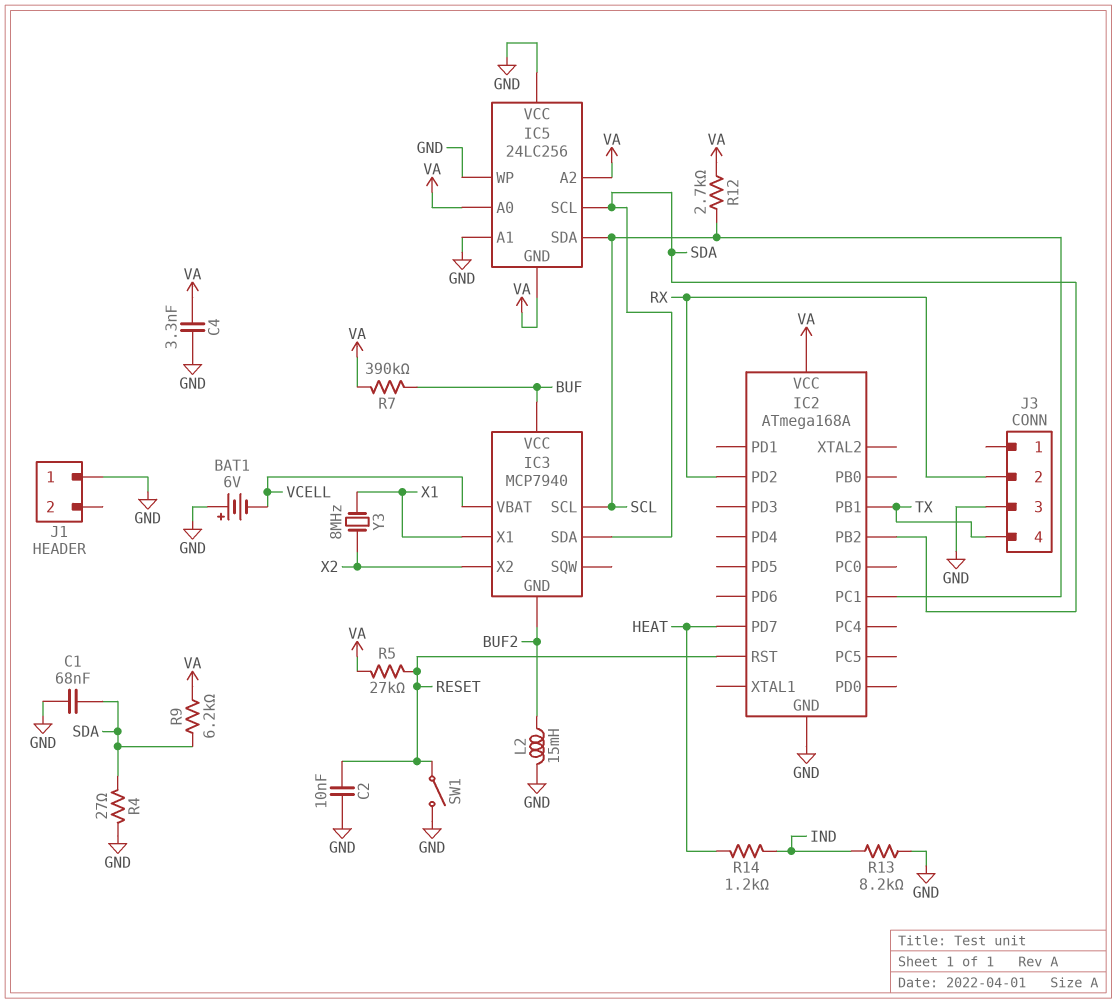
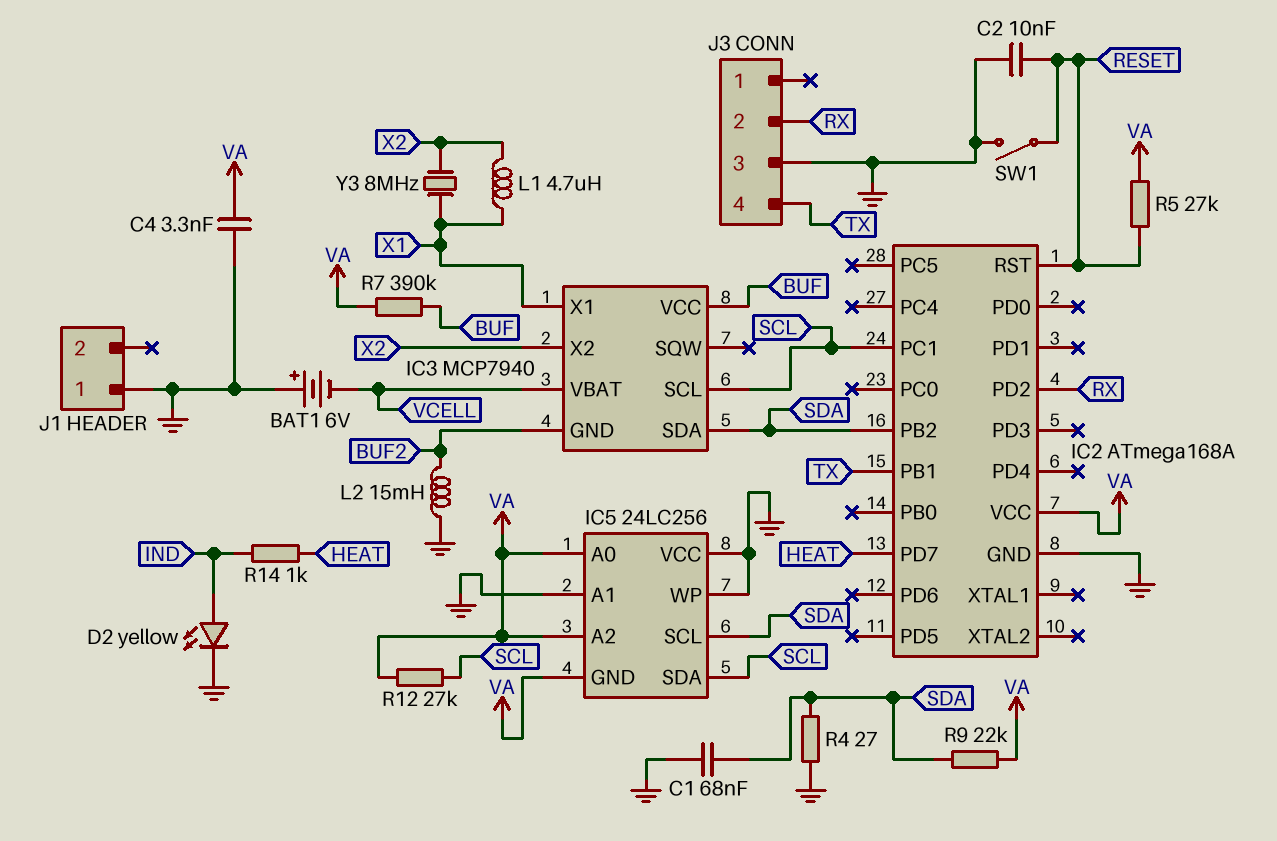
D2: none -> LED yellow (A IND, K GND)
L1: none -> 4.7uH (X1, X2)
R9: 6.2k (SDA, VA) -> 22k (SDA, VA)
R12: 2.7k (SCL, VA) -> 27k (SCL, VA)
R13: 8.2k (GND, IND) -> none
R14: 1.2k (HEAT, IND) -> 1k (HEAT, IND)

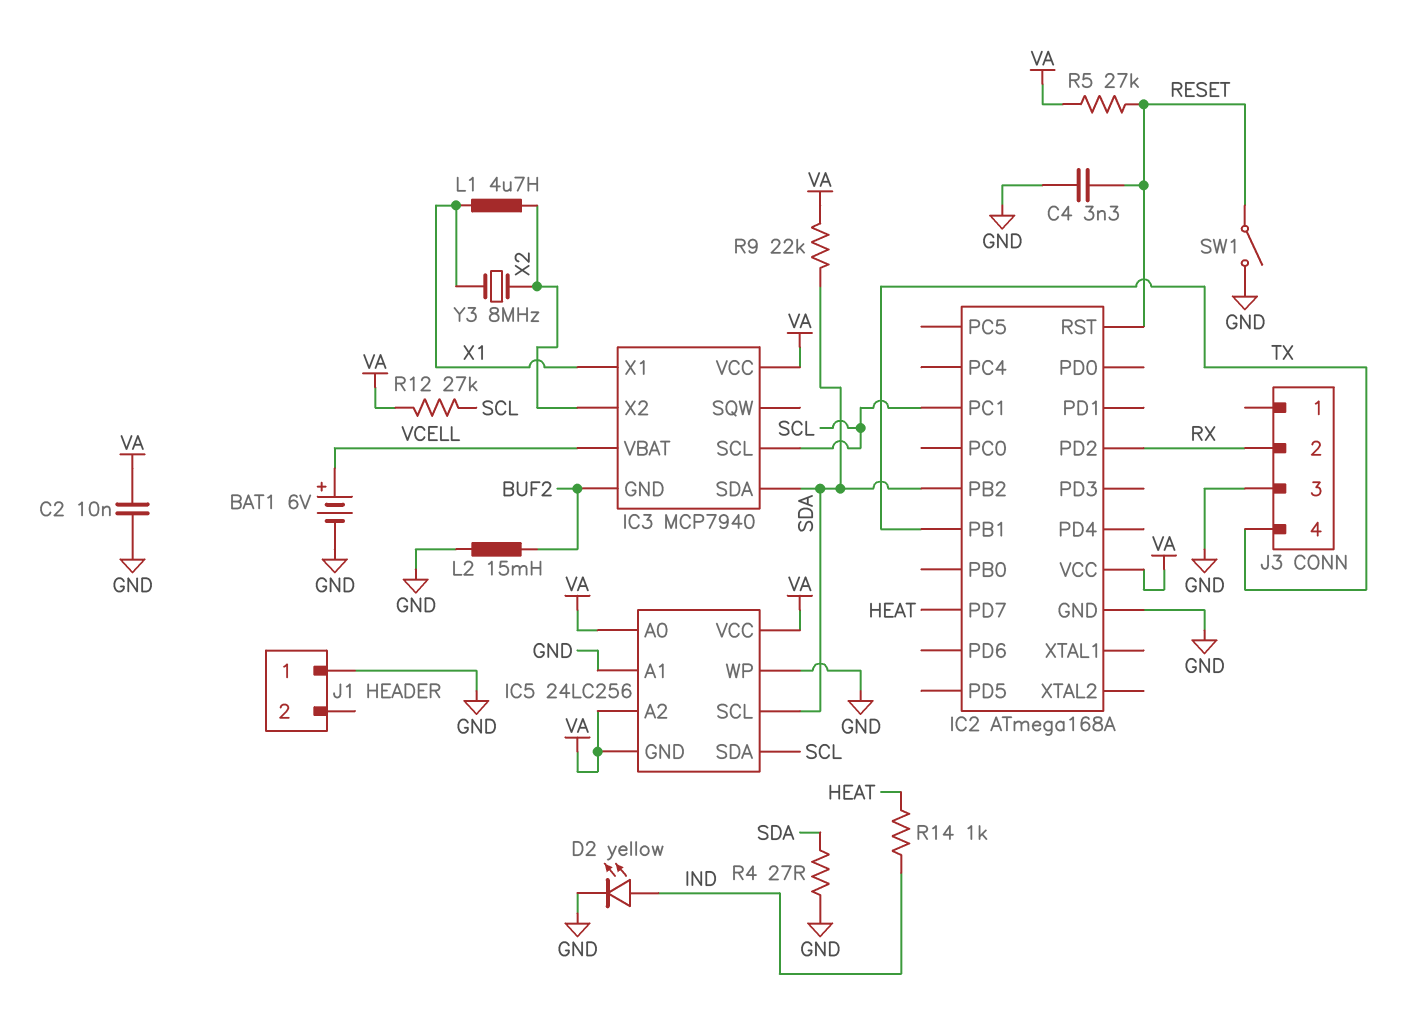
BAT1: 6V (plus GND, minus VCELL) -> 6V (plus VCELL, minus GND)
C1: 68nF (GND, SDA) -> none
C2: 10nF (GND, RESET) -> 10nF (GND, VA)
C4: 3.3nF (GND, VA) -> 3.3nF (GND, RESET)
IC3 pin VCC: BUF -> VA
IC5 pin VCC: GND -> VA
R7: 390k (BUF, VA) -> none

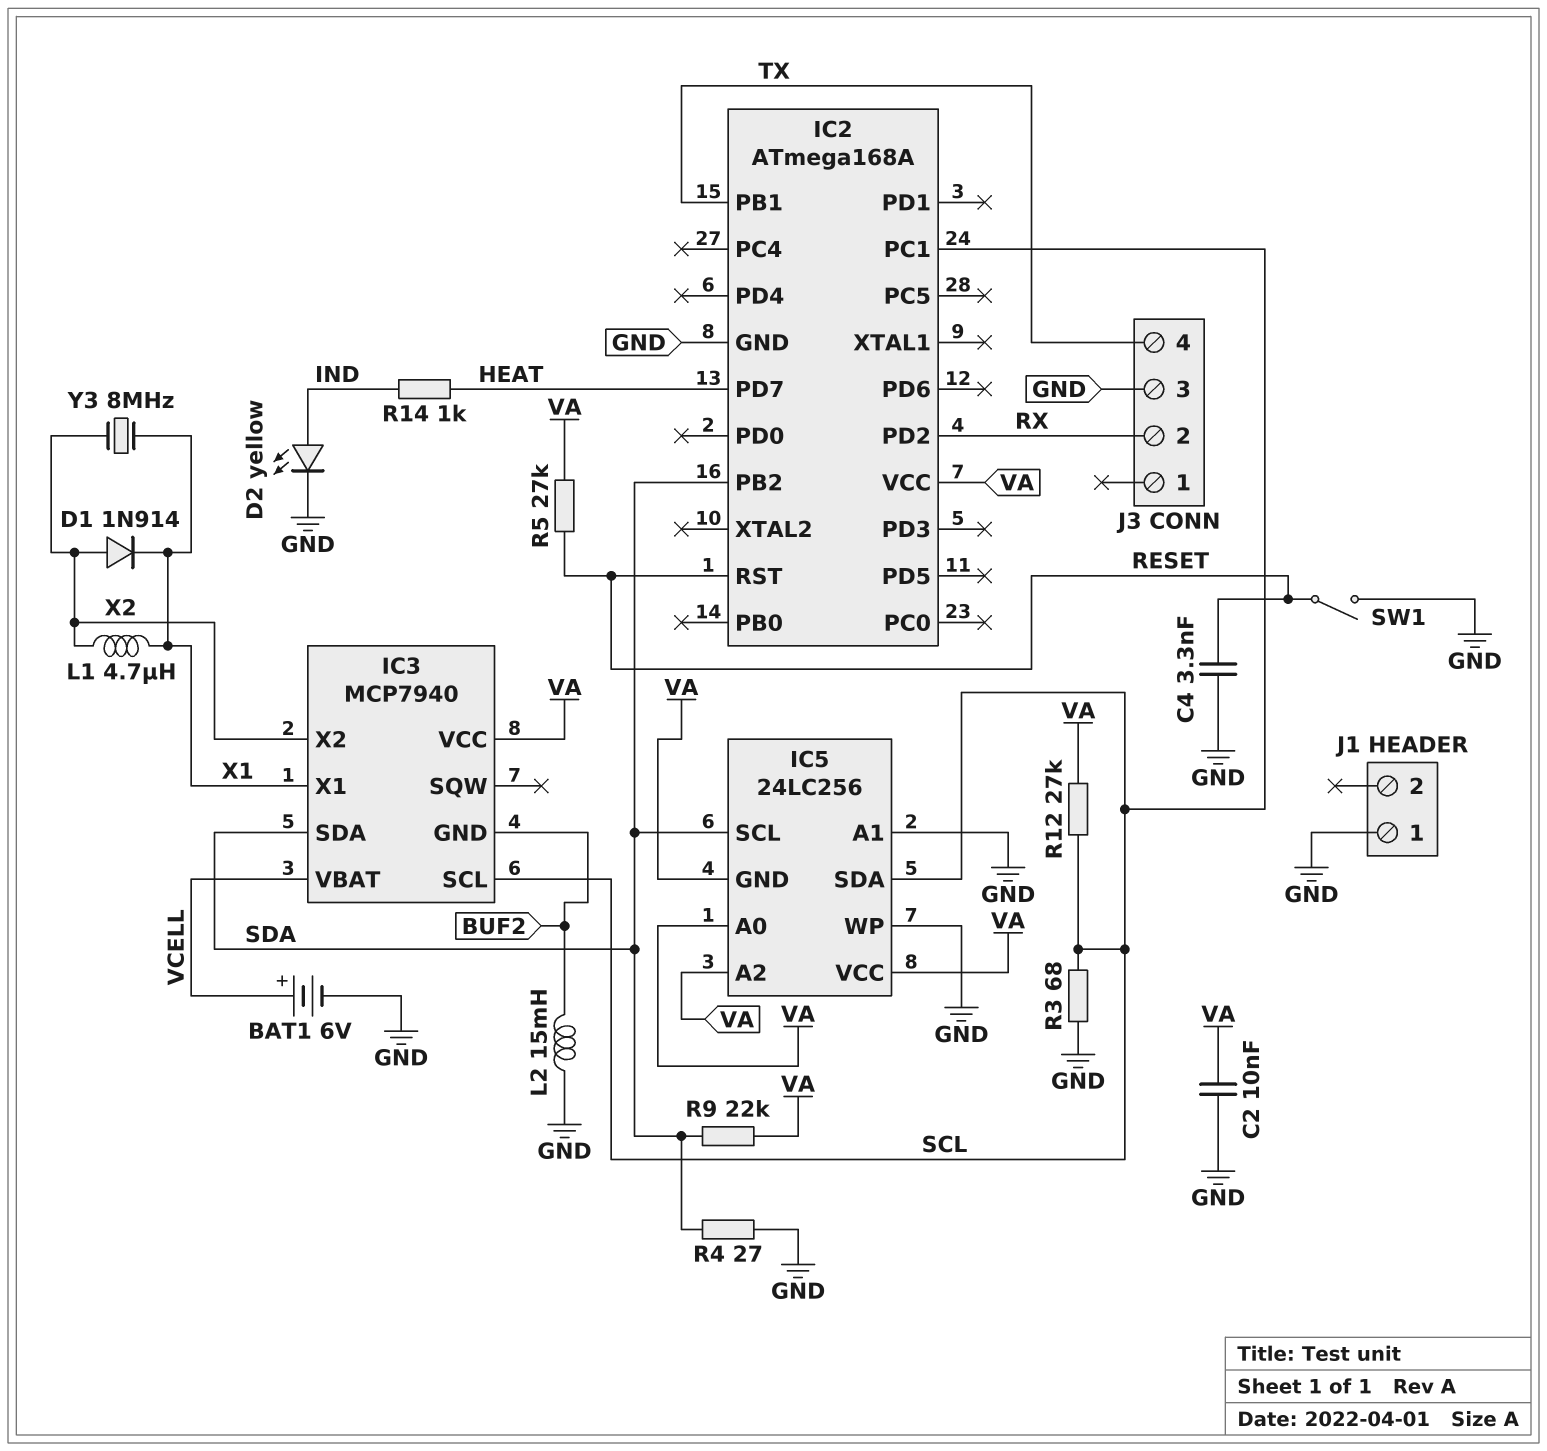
D1: none -> diode 1N914 (A X2, K X1)
R3: none -> 68 (GND, SCL)

